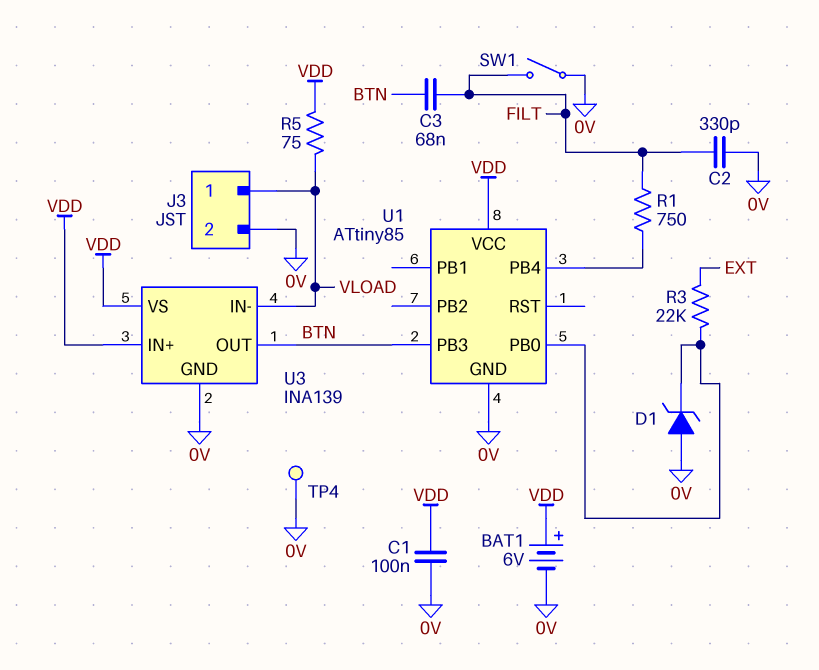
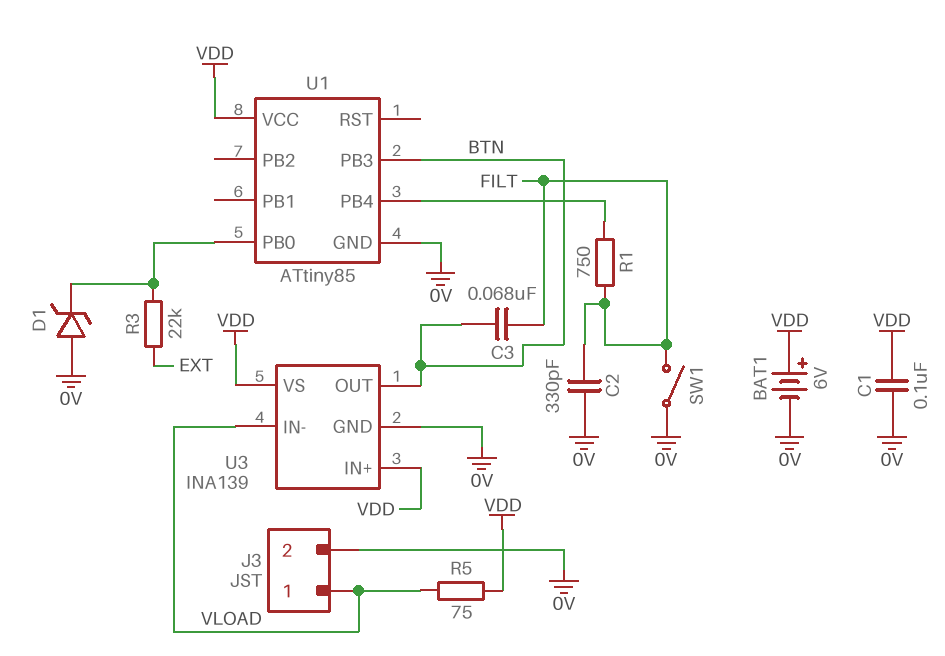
TP4: test point (0V) -> none

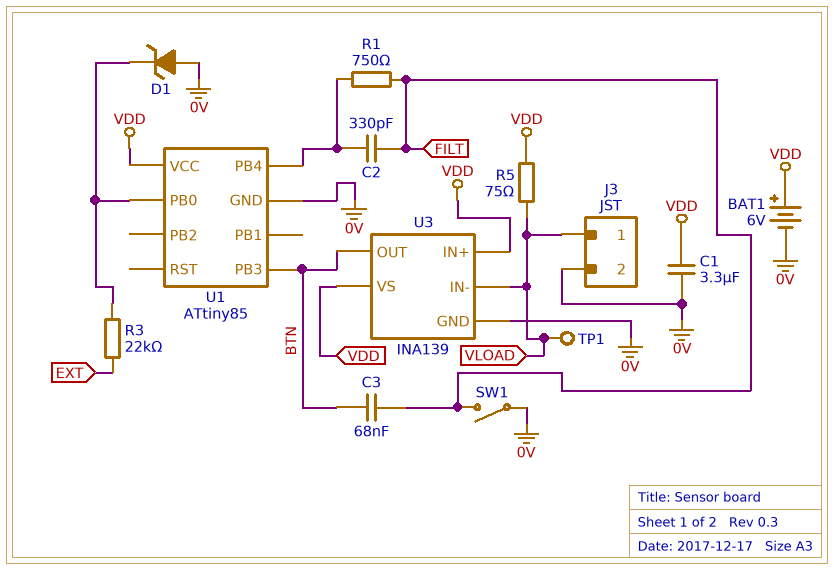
C1: 100nF (0V, VDD) -> 3.3uF (0V, VDD)
C2: 330pF (0V, FILT) -> 330pF (FILT, U1/PB4)
TP1: none -> test point (VLOAD)

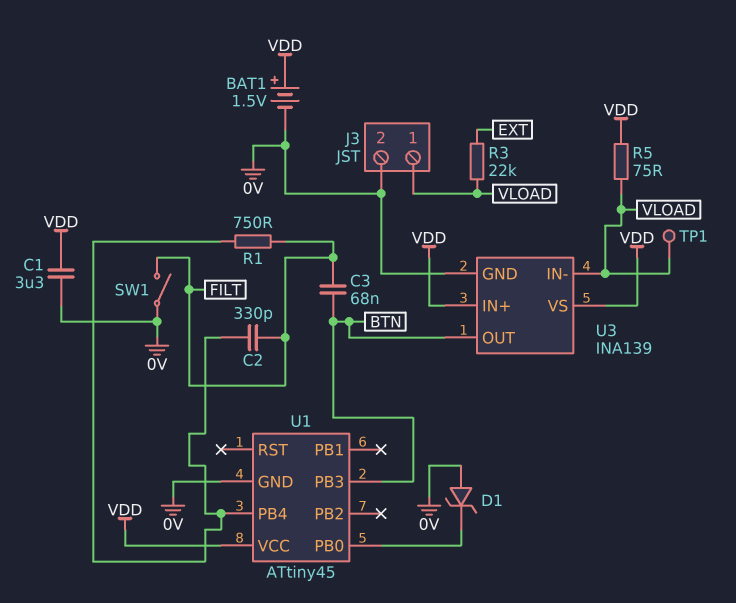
BAT1: 6V (plus VDD, minus 0V) -> 1.5V (plus VDD, minus 0V)
R3: 22k (EXT, U1/PB0) -> 22k (EXT, VLOAD)
U1: ATtiny85 -> ATtiny45

